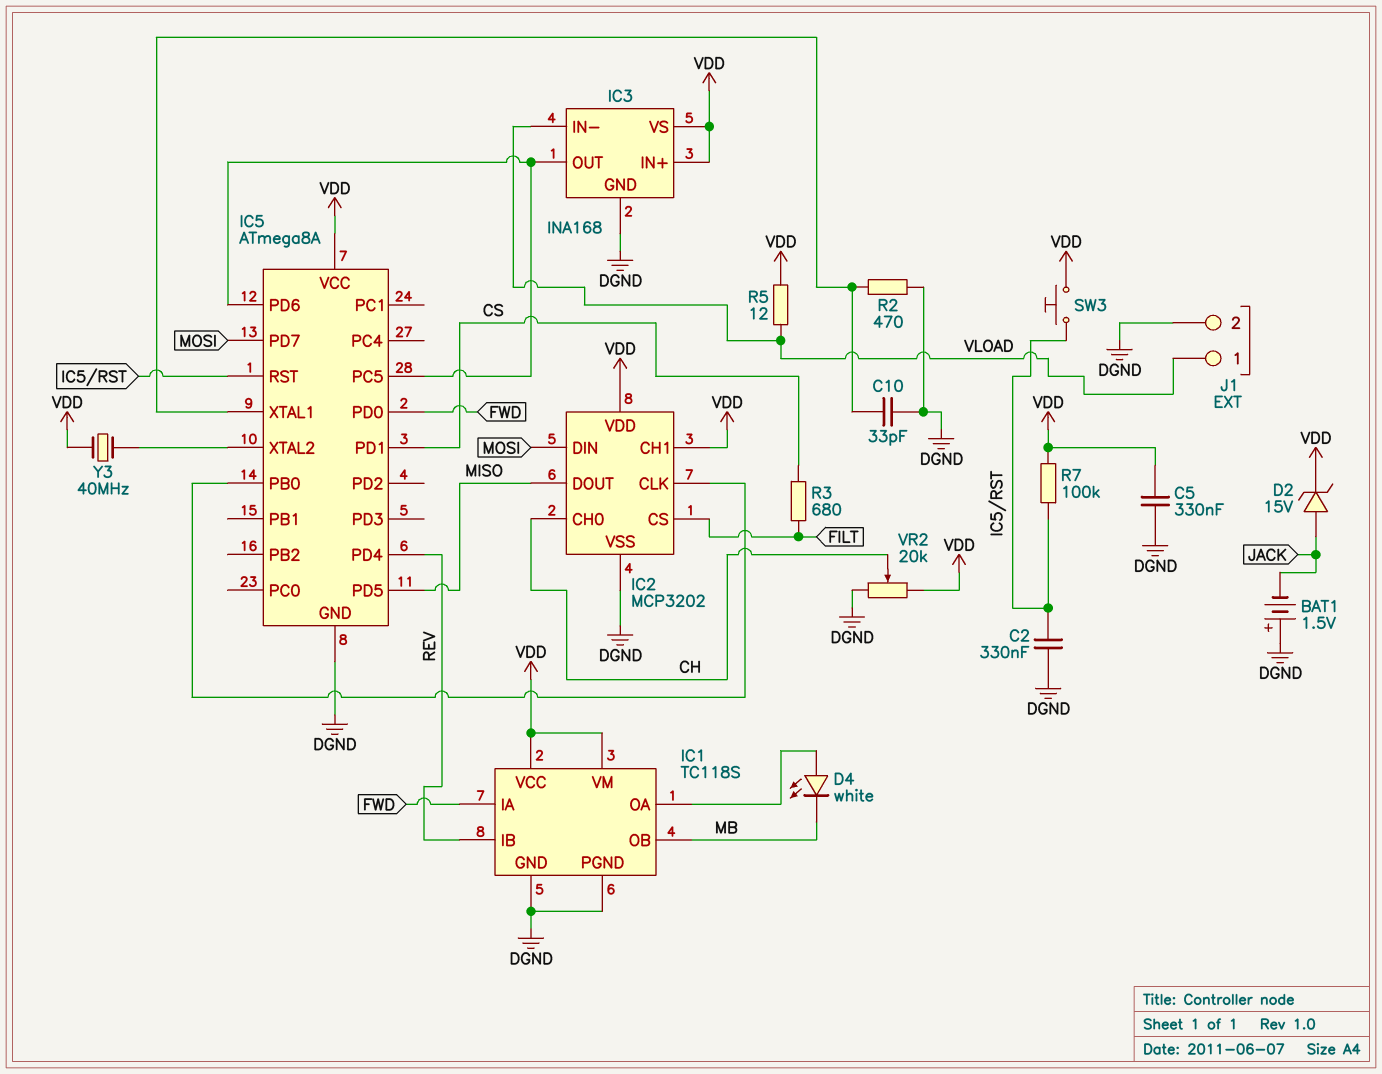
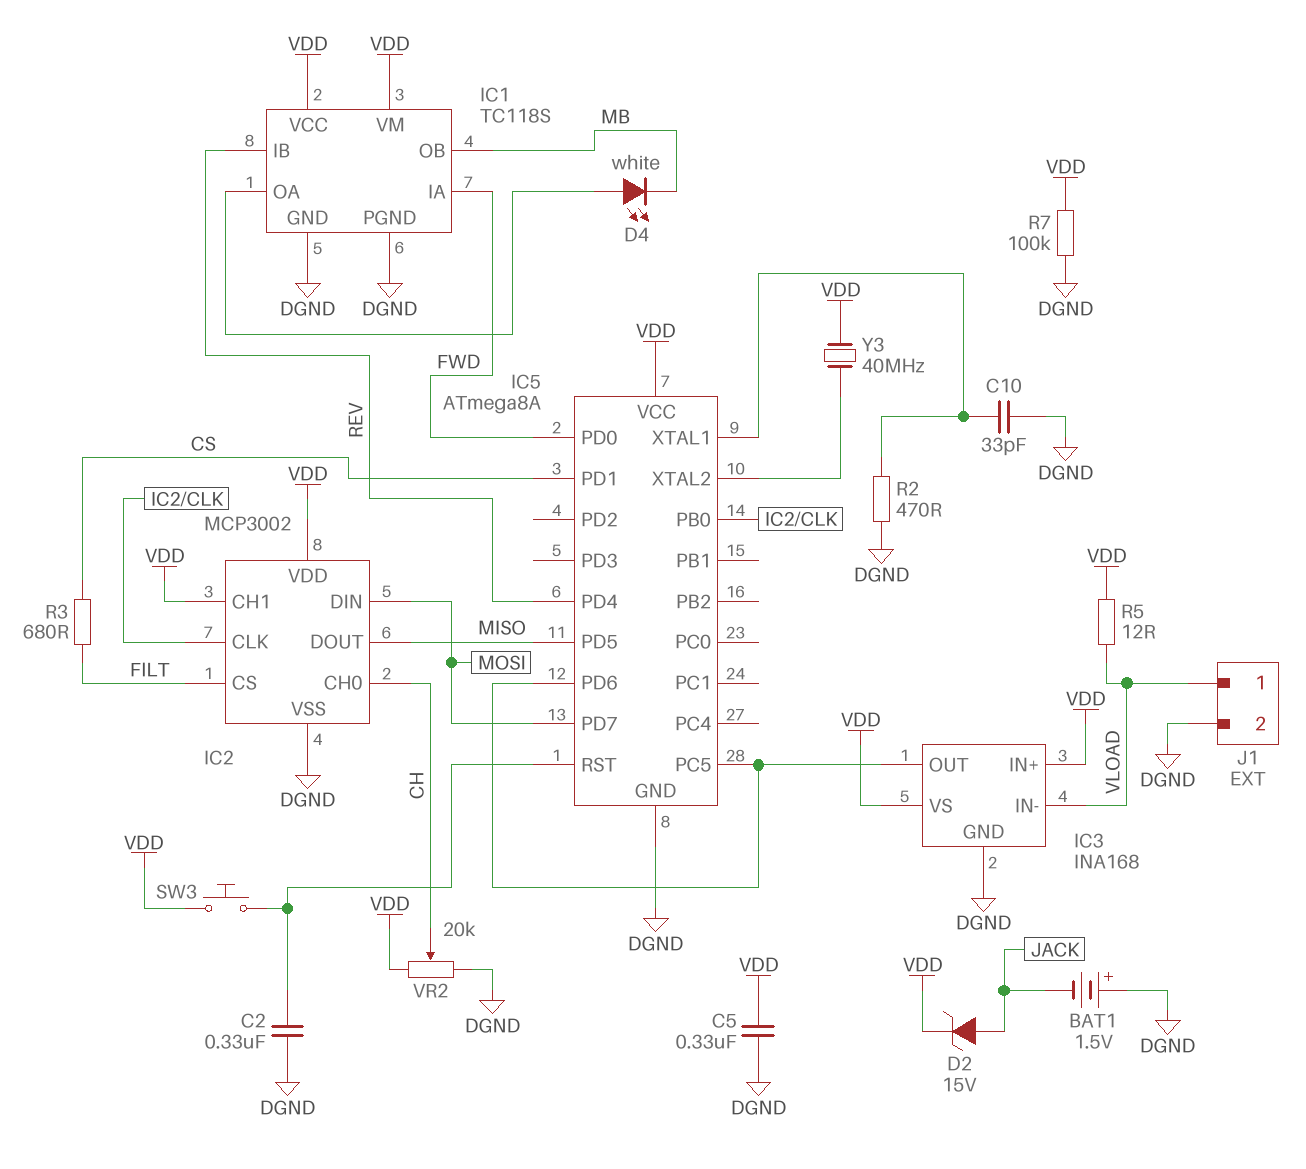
IC2: MCP3202 -> MCP3002
R7: 100k (IC5/RST, VDD) -> 100k (DGND, VDD)

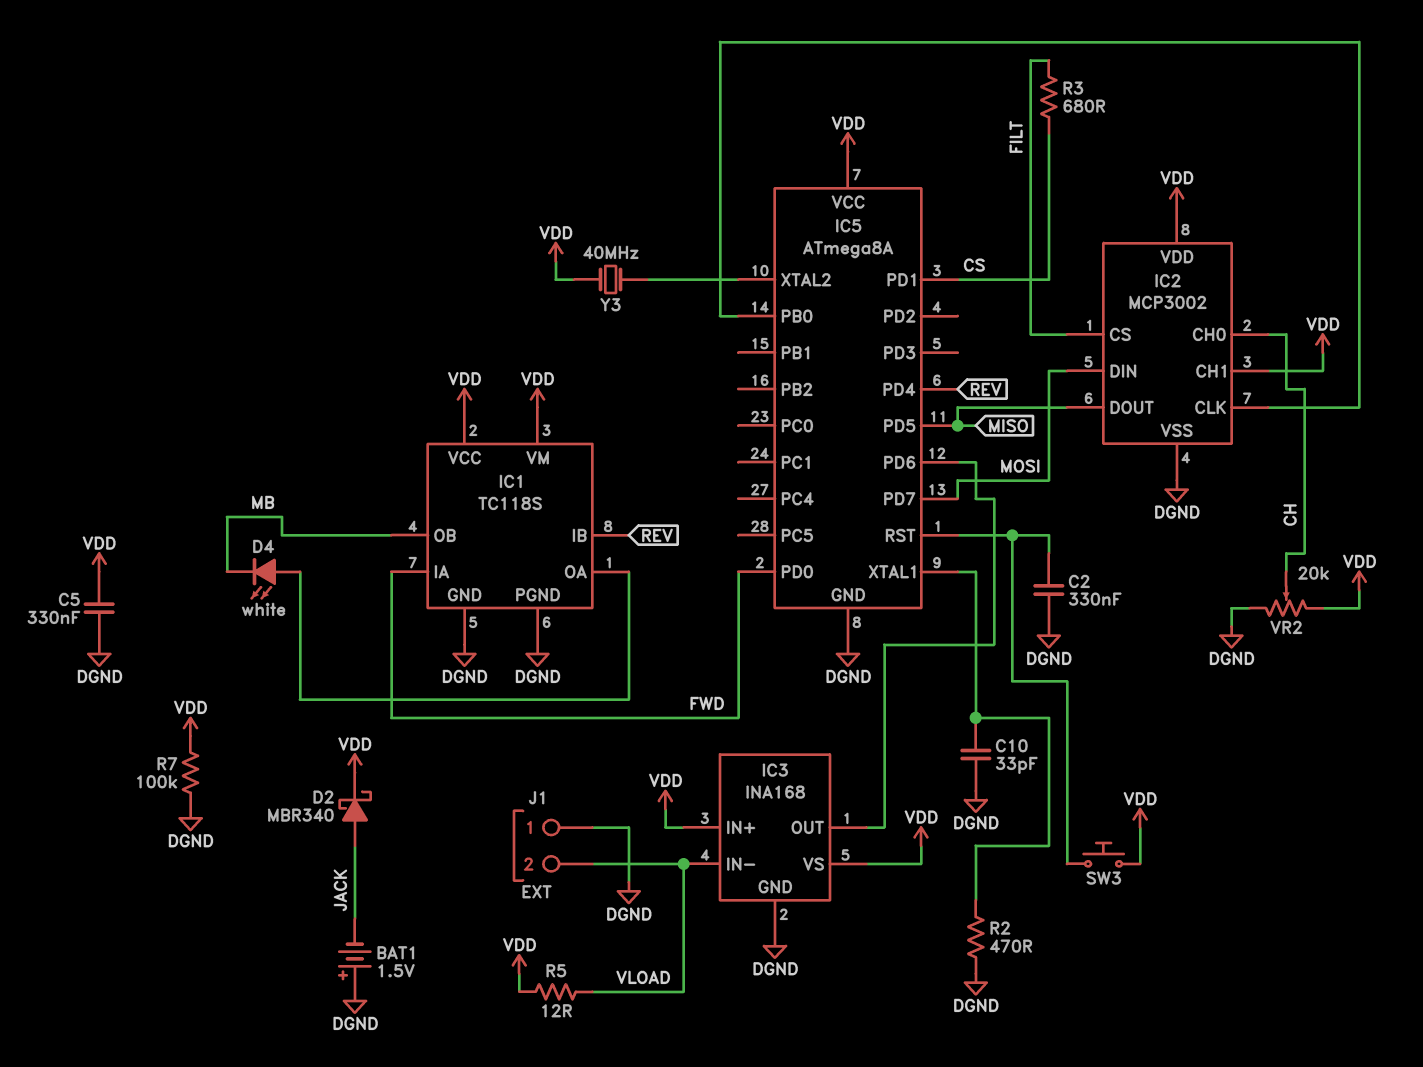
D2: zener 15V (A JACK, K VDD) -> schottky MBR340 (A JACK, K VDD)
IC5 pin PC5: IC3/OUT -> none
J1 pin 1: VLOAD -> DGND
J1 pin 2: DGND -> VLOAD

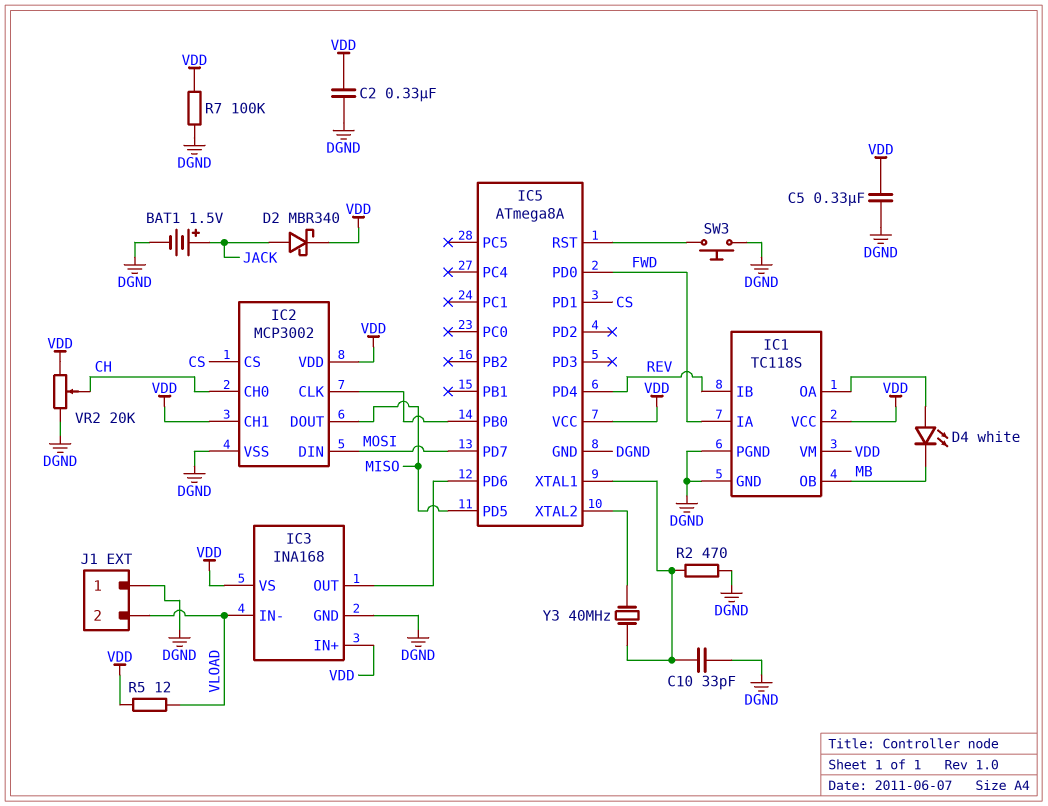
BAT1: 1.5V (plus DGND, minus JACK) -> 1.5V (plus JACK, minus DGND)
C2: 330nF (DGND, IC5/RST) -> 330nF (DGND, VDD)
IC2 pin CS: FILT -> CS
R3: 680 (CS, FILT) -> none
SW3: button (IC5/RST, VDD) -> button (DGND, IC5/RST)
Y3: 40MHz (IC5/XTAL2, VDD) -> 40MHz (IC5/XTAL1, IC5/XTAL2)

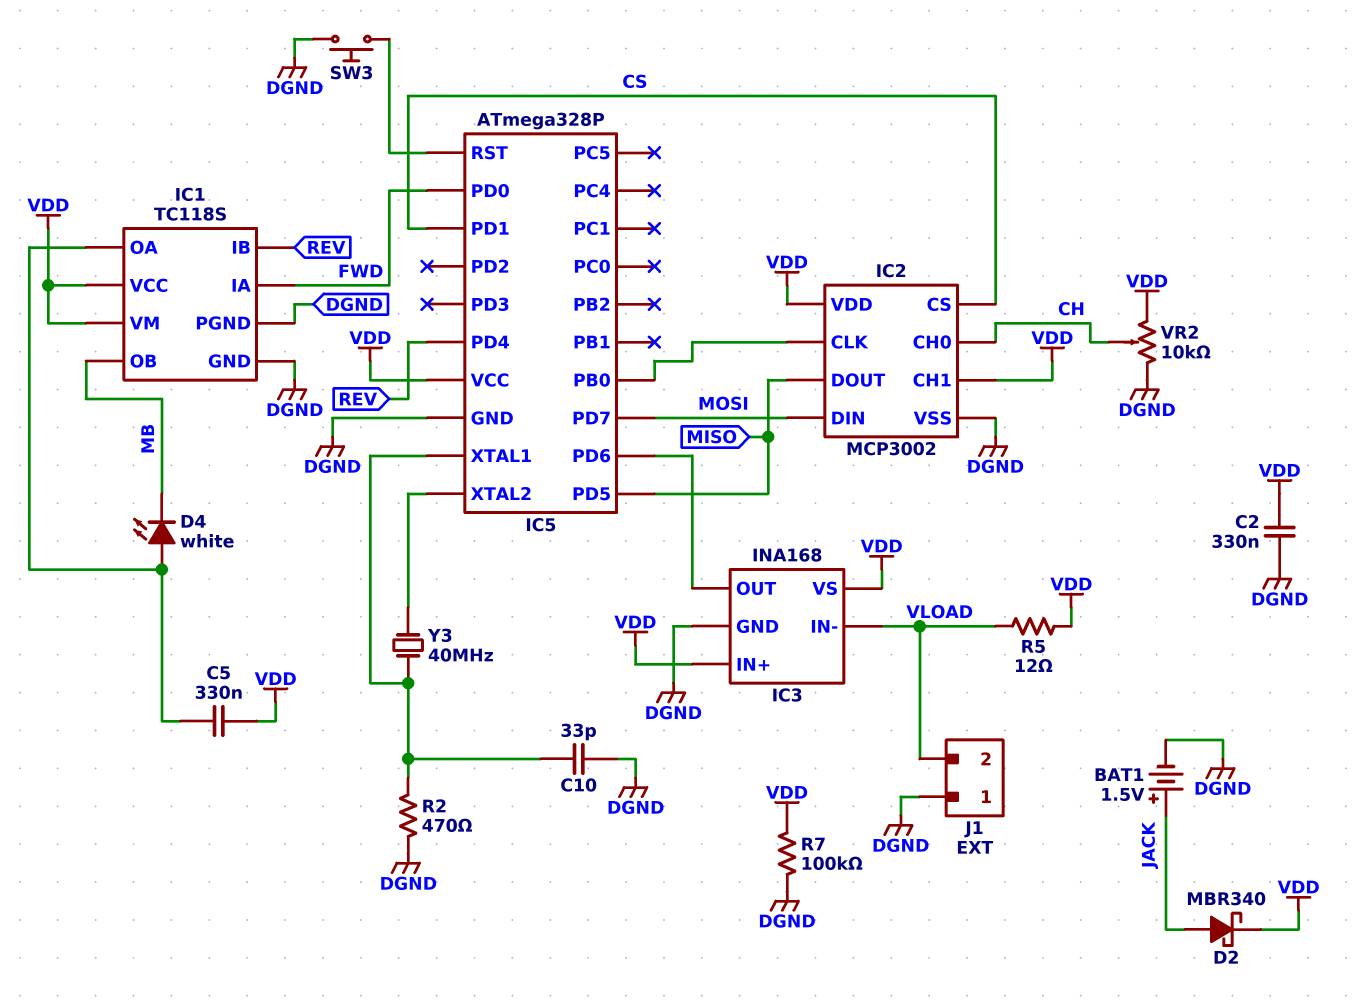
C5: 330nF (DGND, VDD) -> 330nF (IC1/OA, VDD)
IC5: ATmega8A -> ATmega328P
VR2: 20k (DGND, VDD, wiper CH) -> 10k (DGND, VDD, wiper CH)

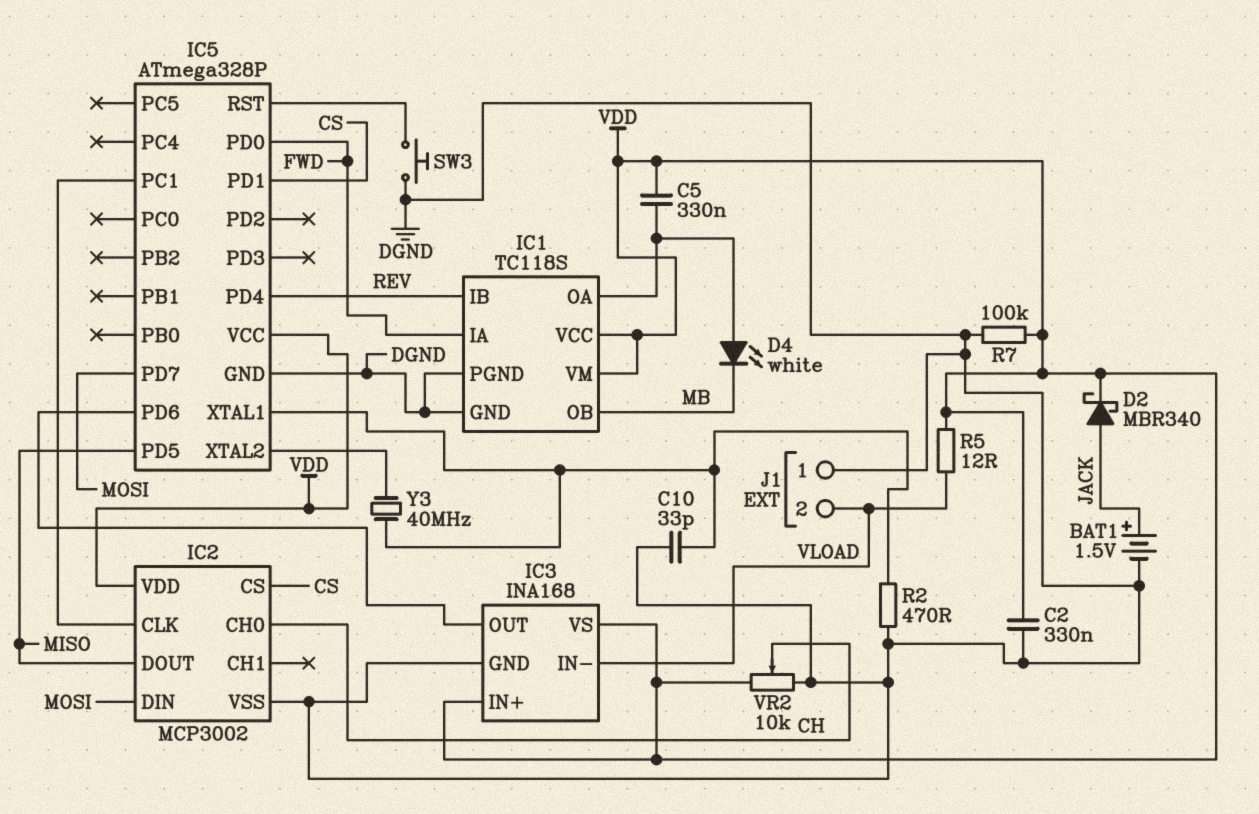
IC2 pin CH1: VDD -> none
IC5 pin PB0: IC2/CLK -> none
IC5 pin PC1: none -> IC2/CLK

